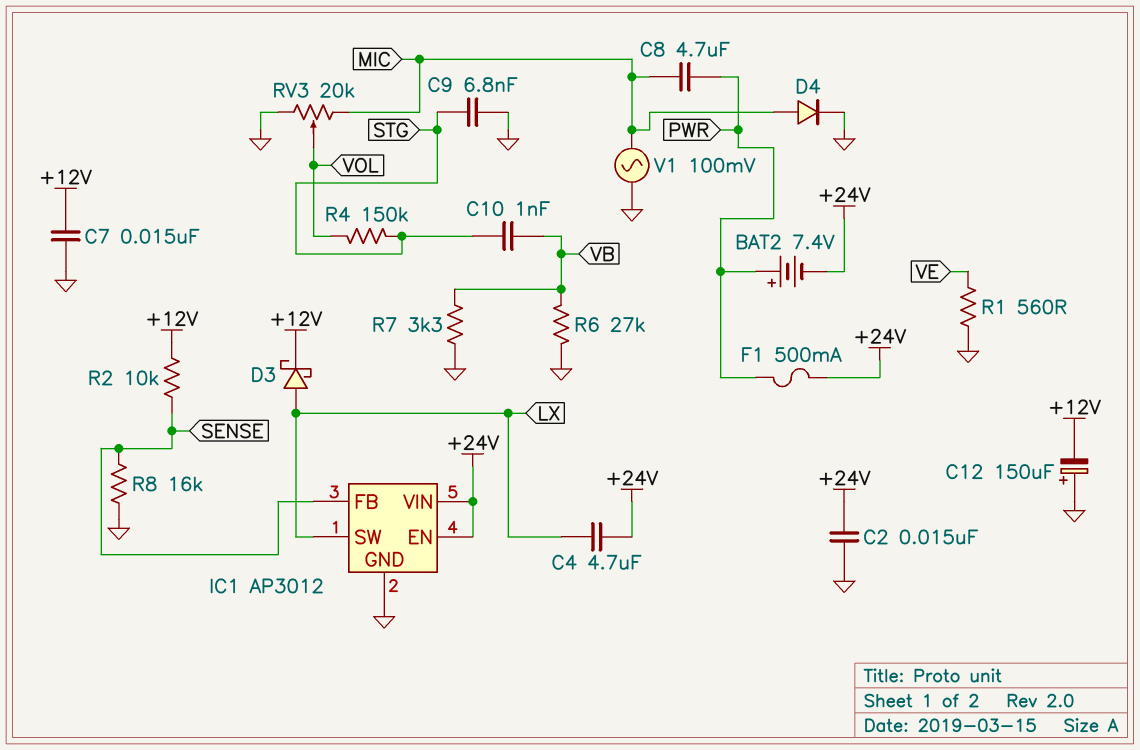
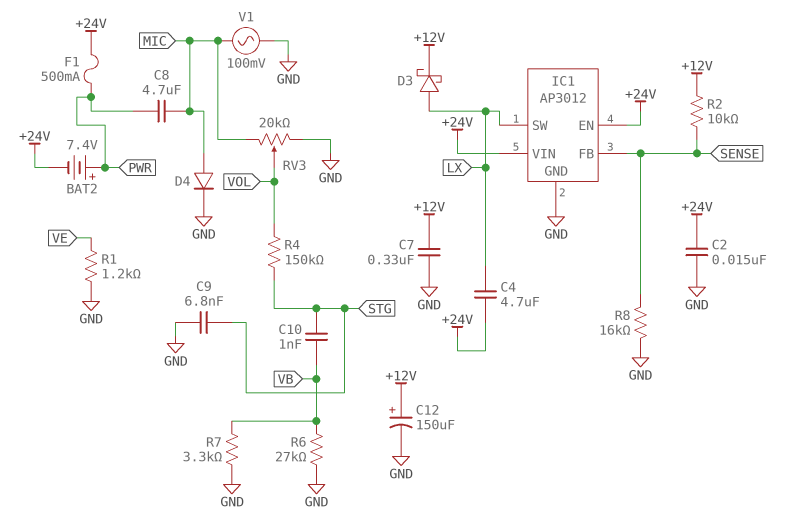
C7: 15nF (+12V, GND) -> 330nF (+12V, GND)
C12: 150uF (plus GND, minus +12V) -> 150uF (plus +12V, minus GND)
R1: 560 (GND, VE) -> 1.2k (GND, VE)

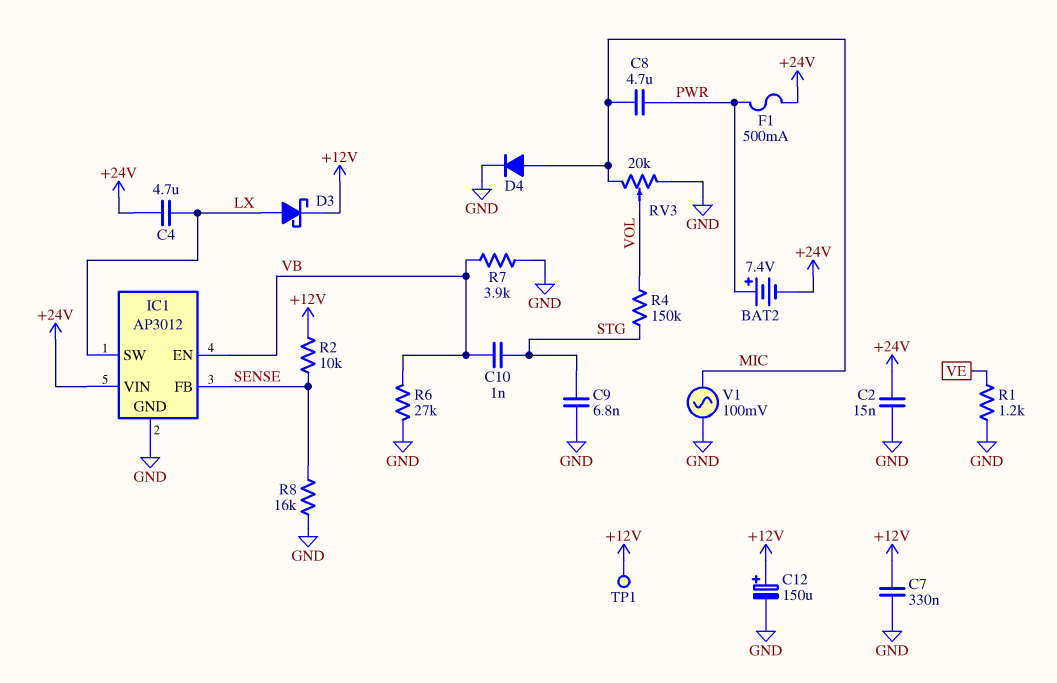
IC1 pin EN: +24V -> VB
R7: 3.3k (GND, VB) -> 3.9k (GND, VB)
TP1: none -> test point (+12V)

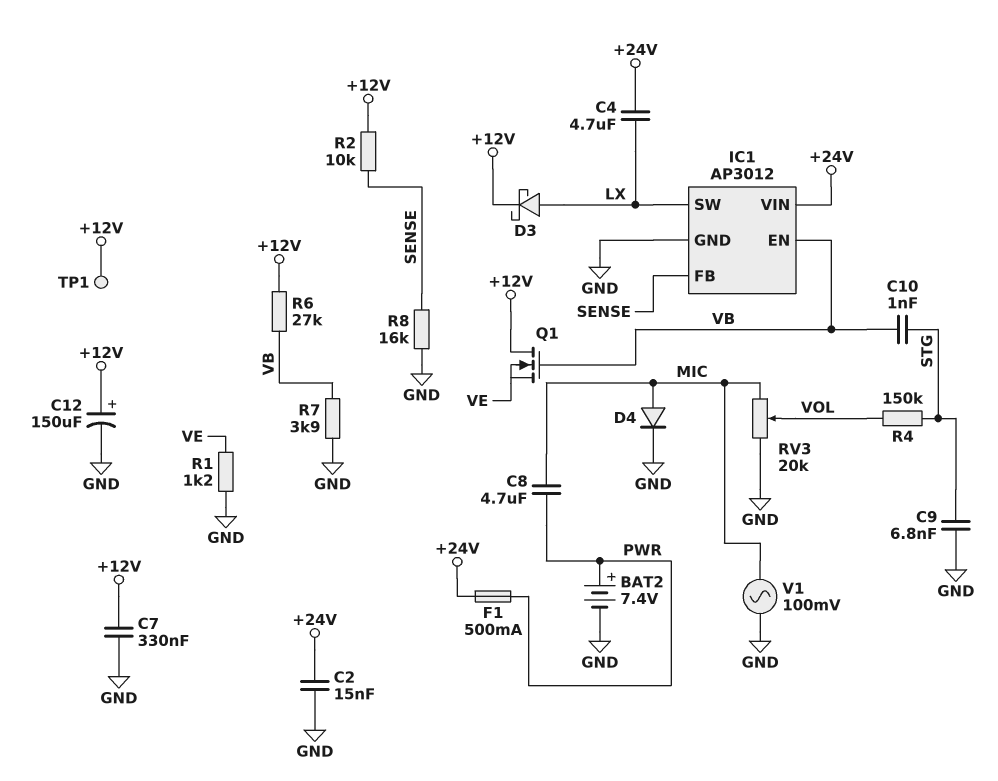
BAT2: 7.4V (plus PWR, minus +24V) -> 7.4V (plus PWR, minus GND)
Q1: none -> NMOS (G VB, D +12V, S VE)
R6: 27k (GND, VB) -> 27k (+12V, VB)

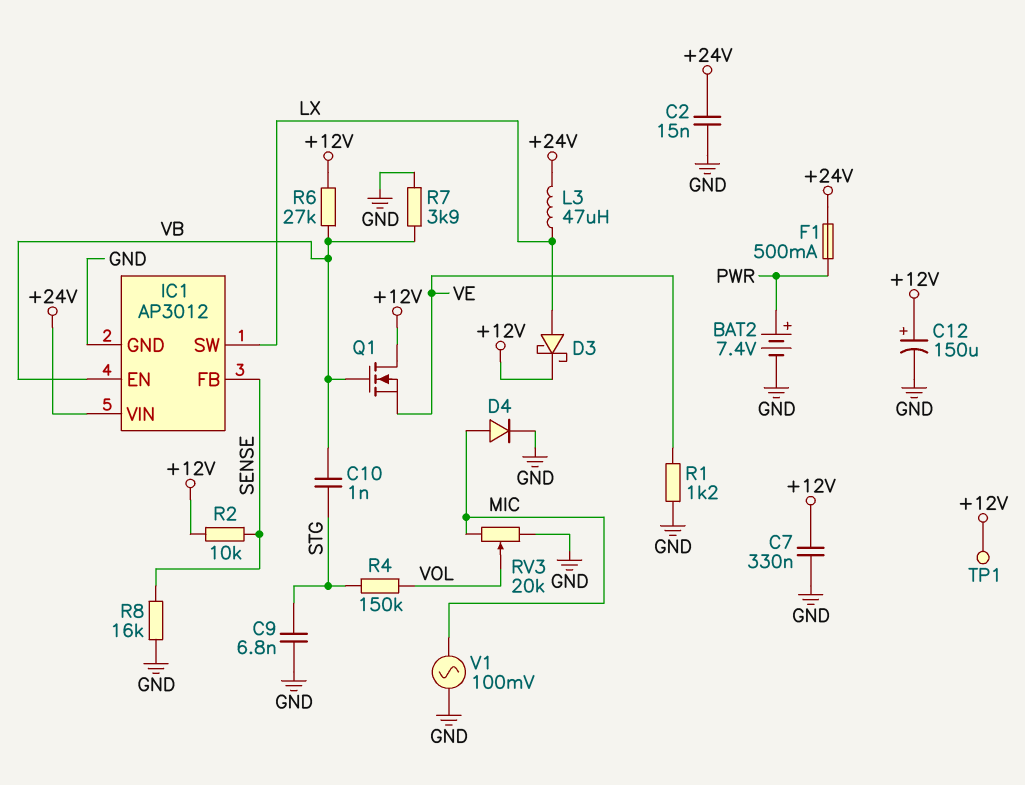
C4: 4.7uF (+24V, LX) -> none
C8: 4.7uF (MIC, PWR) -> none
L3: none -> 47uH (+24V, LX)

